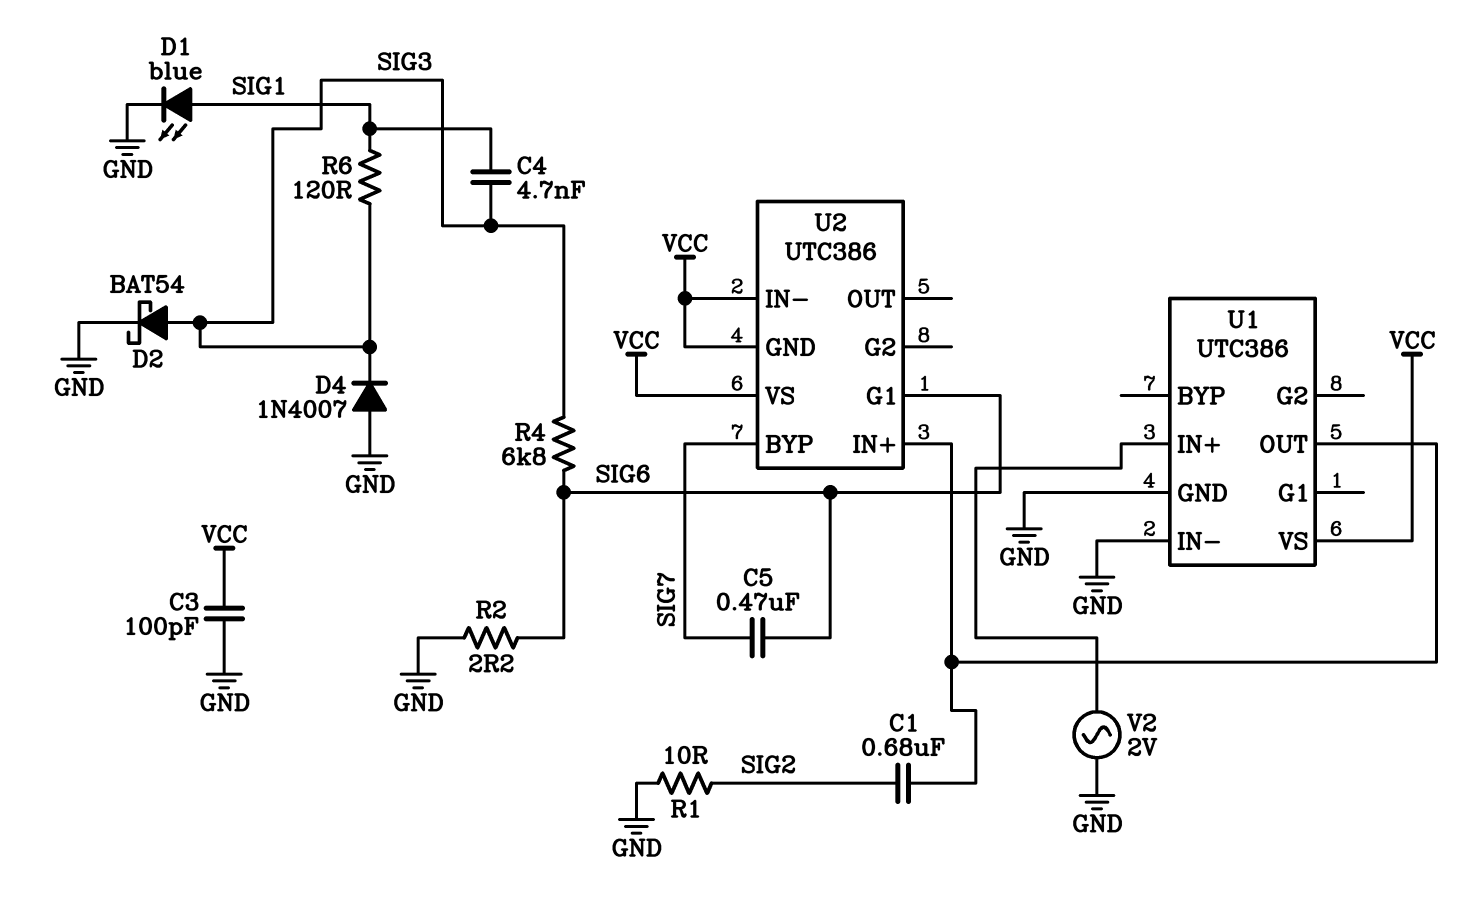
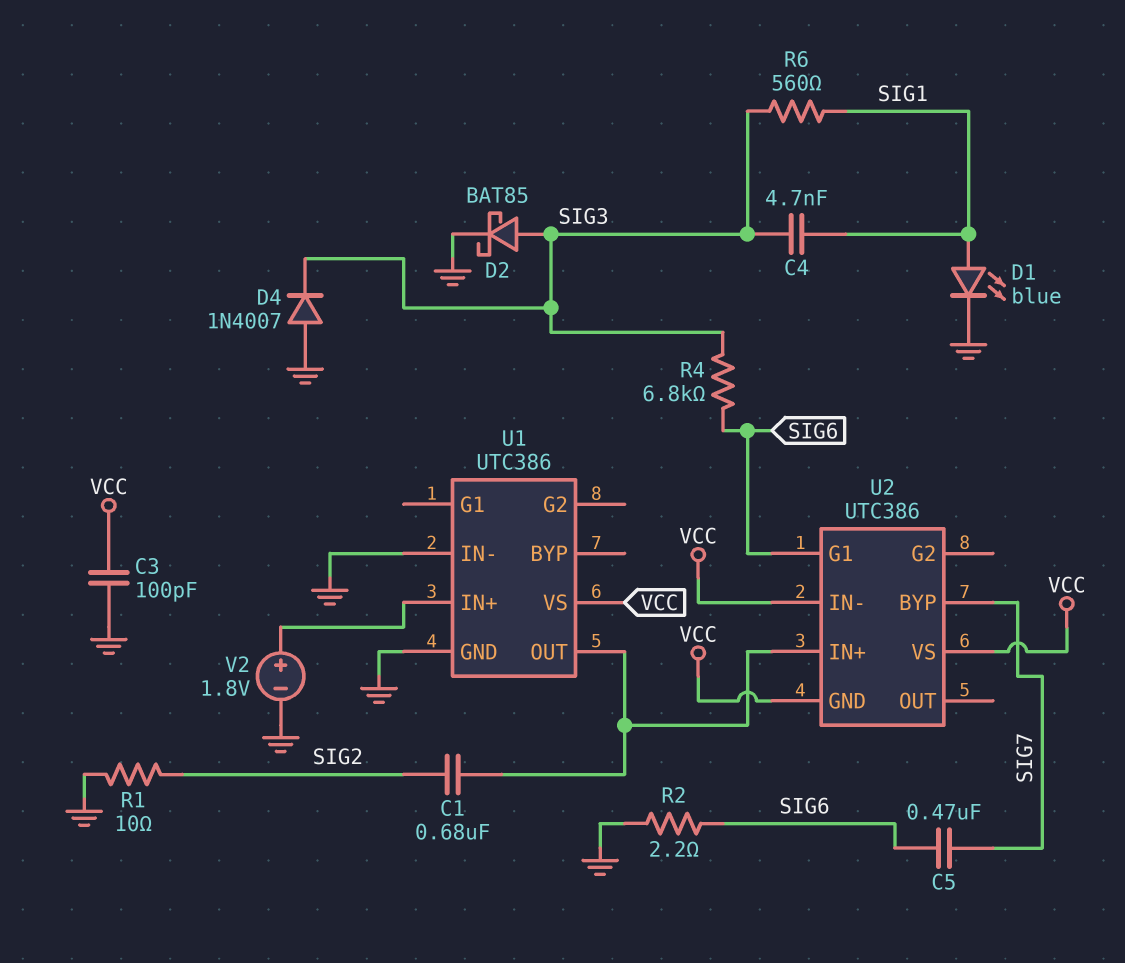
D2: schottky BAT54 (A SIG3, K GND) -> schottky BAT85 (A SIG3, K GND)
R6: 120 (SIG1, SIG3) -> 560 (SIG1, SIG3)
V2: AC 2V (GND, U1/IN+) -> 1.8V (plus U1/IN+, minus GND)

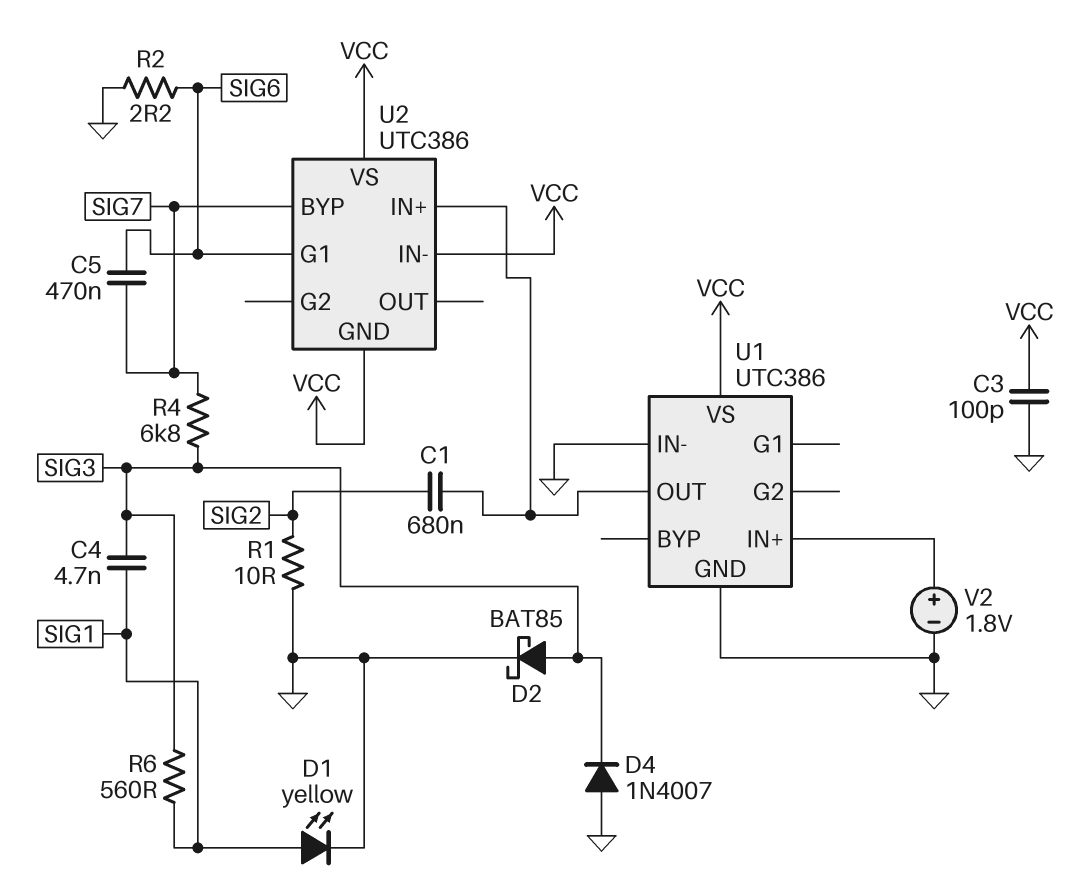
D1: LED blue (A SIG1, K GND) -> LED yellow (A SIG1, K GND)
R4: 6.8k (SIG3, SIG6) -> 6.8k (SIG3, SIG7)

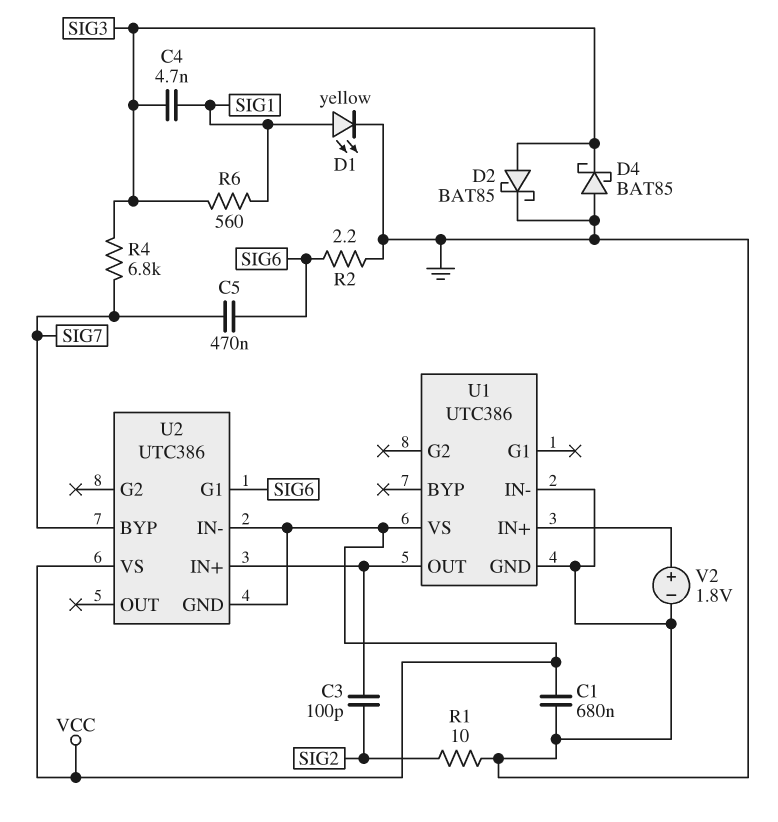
C1: 680nF (SIG2, U1/OUT) -> 680nF (GND, VCC)
C3: 100pF (GND, VCC) -> 100pF (SIG2, U1/OUT)
D4: diode 1N4007 (A GND, K SIG3) -> schottky BAT85 (A GND, K SIG3)

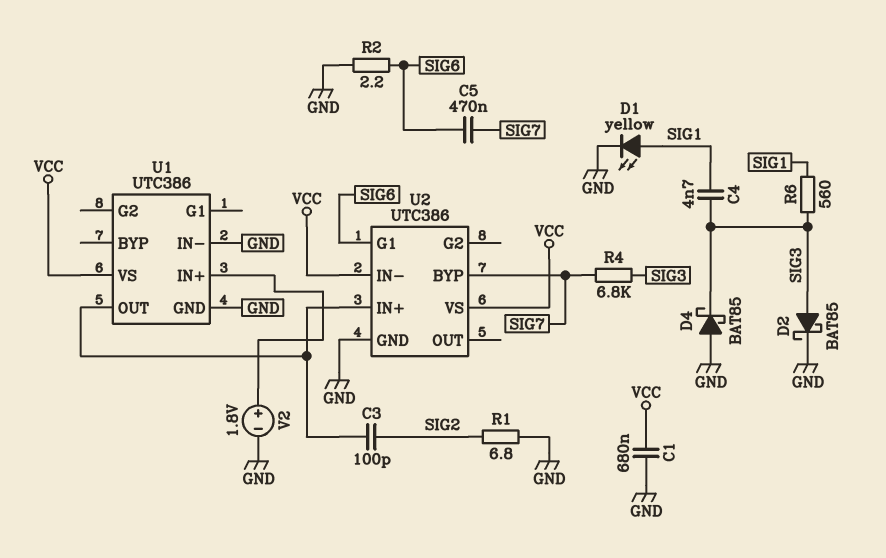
R1: 10 (GND, SIG2) -> 6.8 (GND, SIG2)
U2 pin GND: VCC -> GND

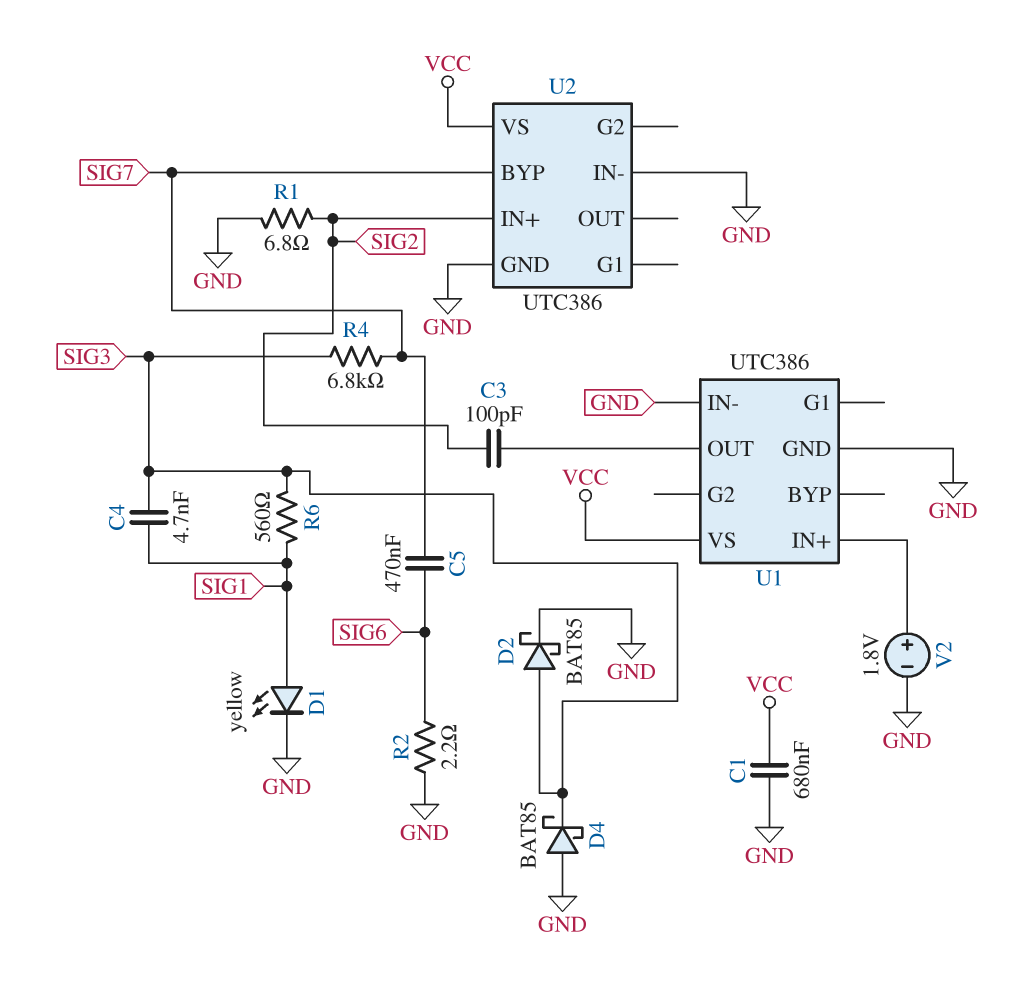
U2 pin G1: SIG6 -> none
U2 pin IN+: U1/OUT -> SIG2
U2 pin IN-: VCC -> GND

